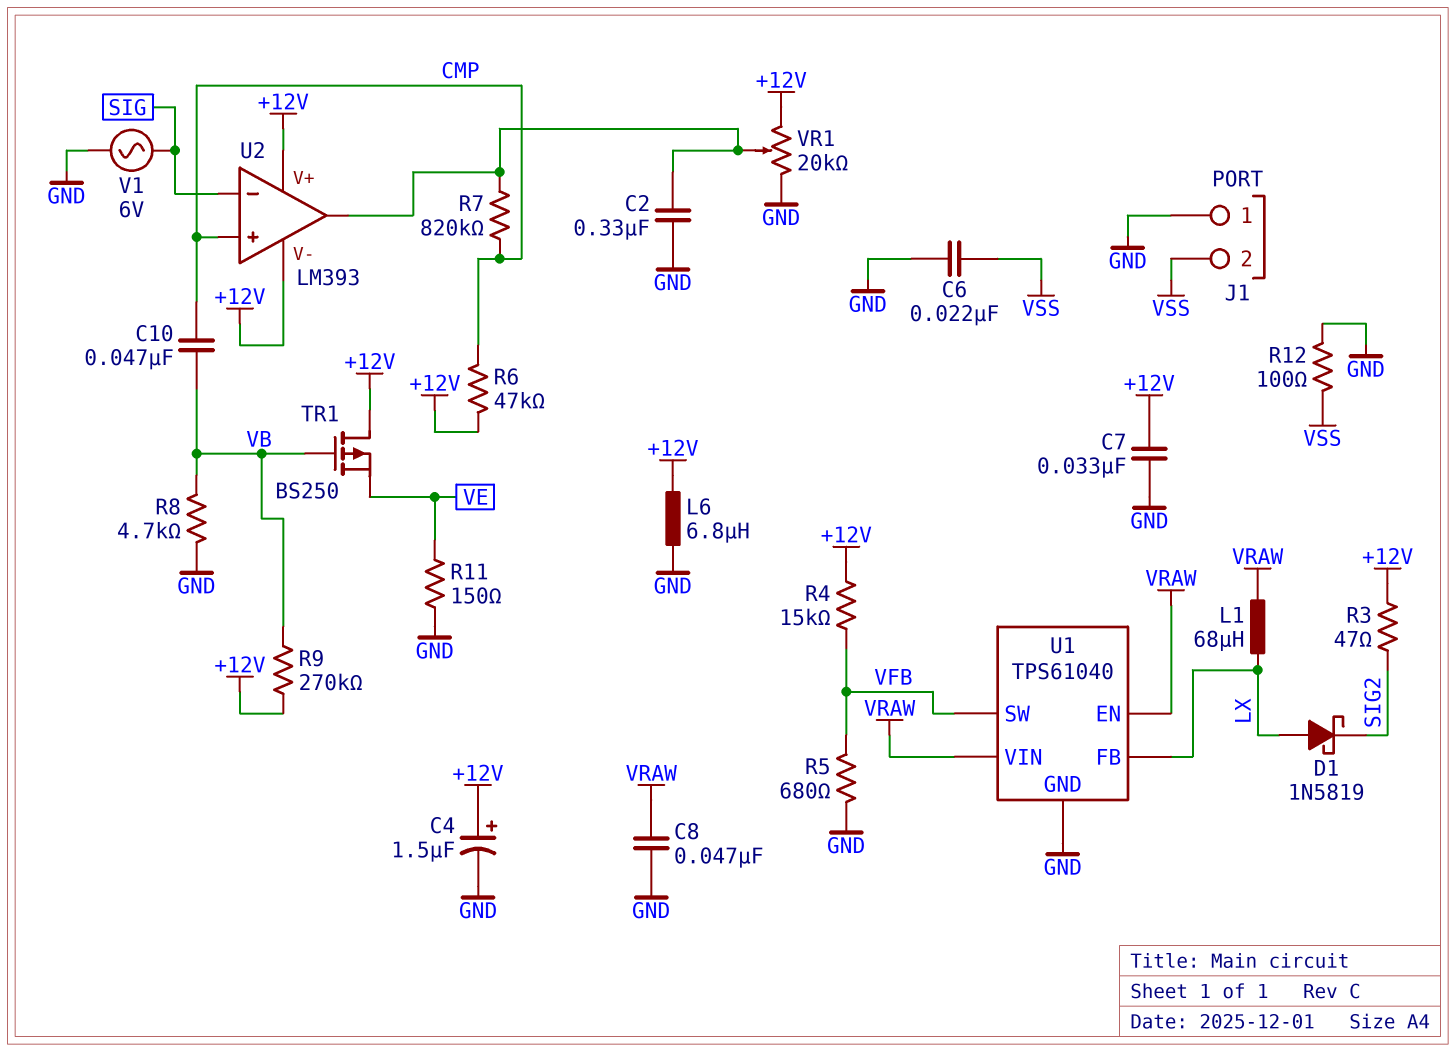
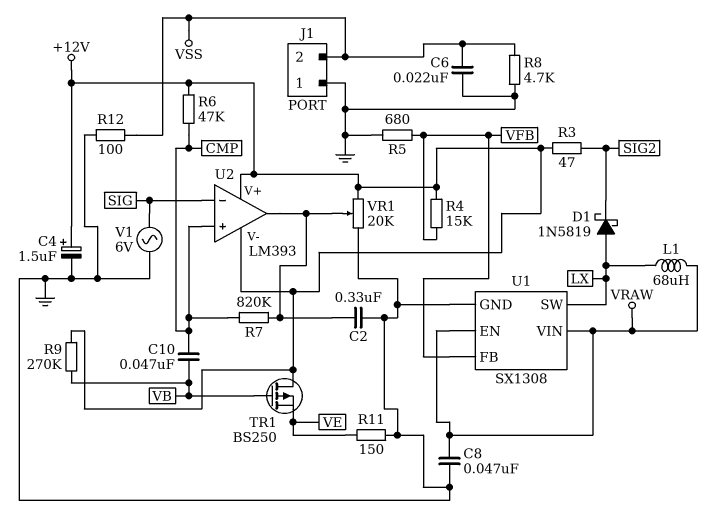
C7: 33nF (+12V, GND) -> none
L6: 6.8uH (+12V, GND) -> none
R8: 4.7k (GND, VB) -> 4.7k (GND, VSS)
U1: TPS61040 -> SX1308
U1 pin FB: LX -> VFB
U1 pin SW: VFB -> LX

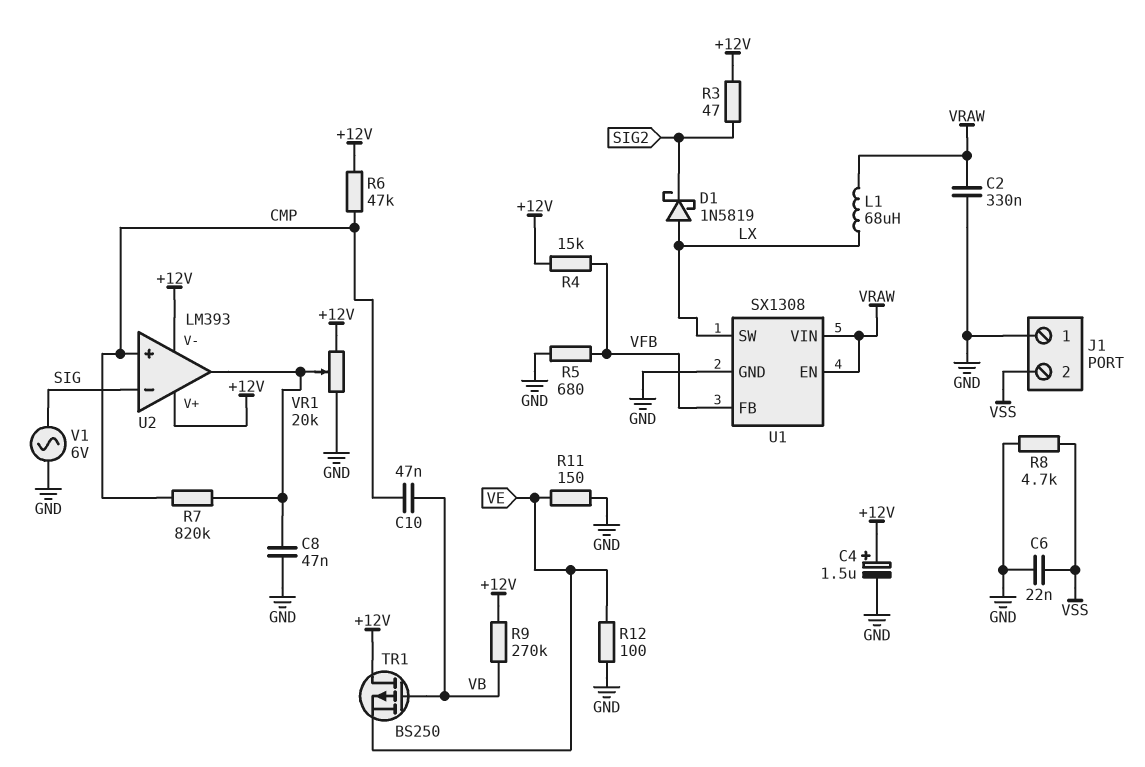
C2: 330nF (GND, U2/out) -> 330nF (GND, VRAW)
C8: 47nF (GND, VRAW) -> 47nF (GND, U2/out)
R12: 100 (GND, VSS) -> 100 (GND, VE)

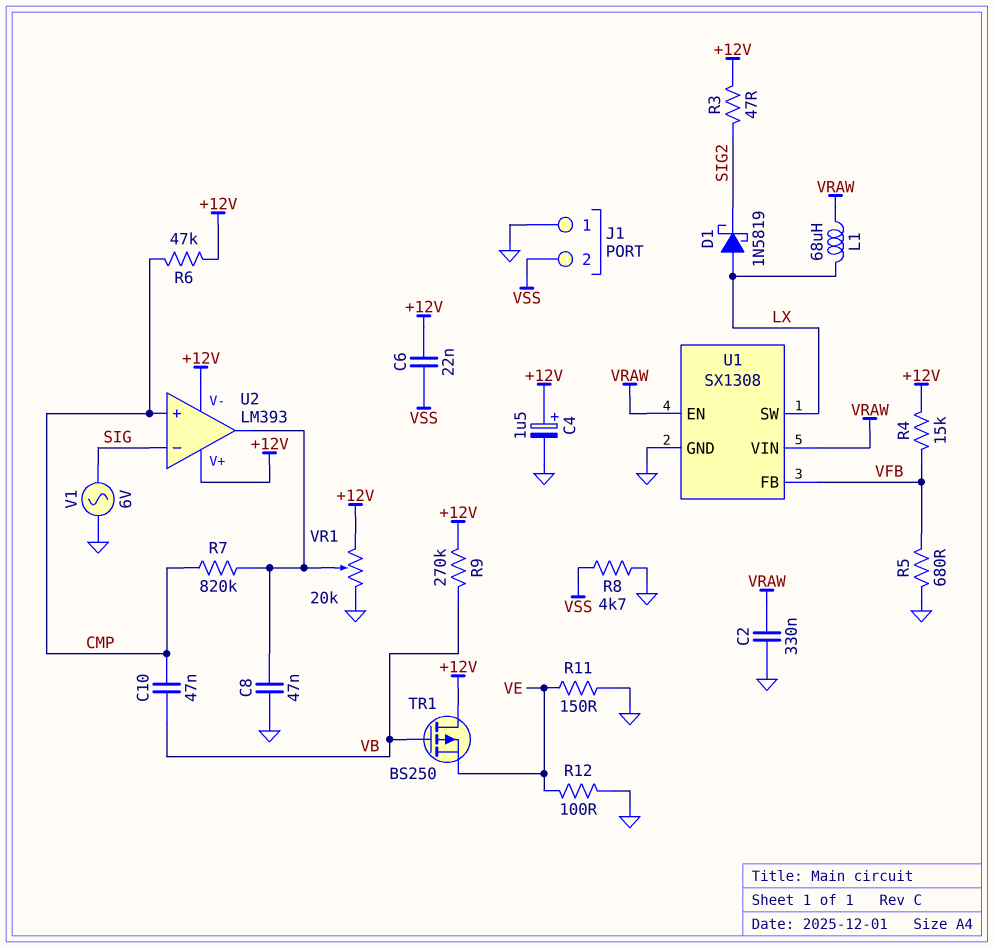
C6: 22nF (GND, VSS) -> 22nF (+12V, VSS)

